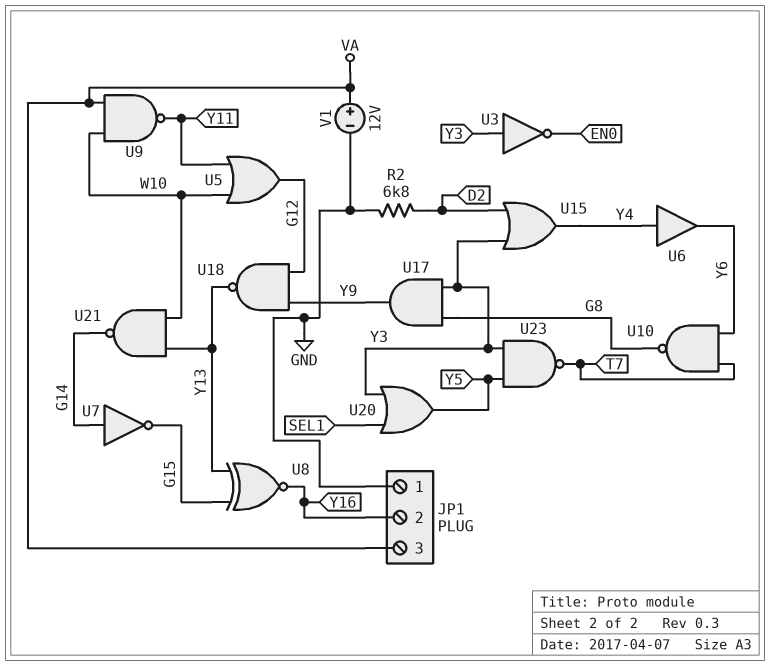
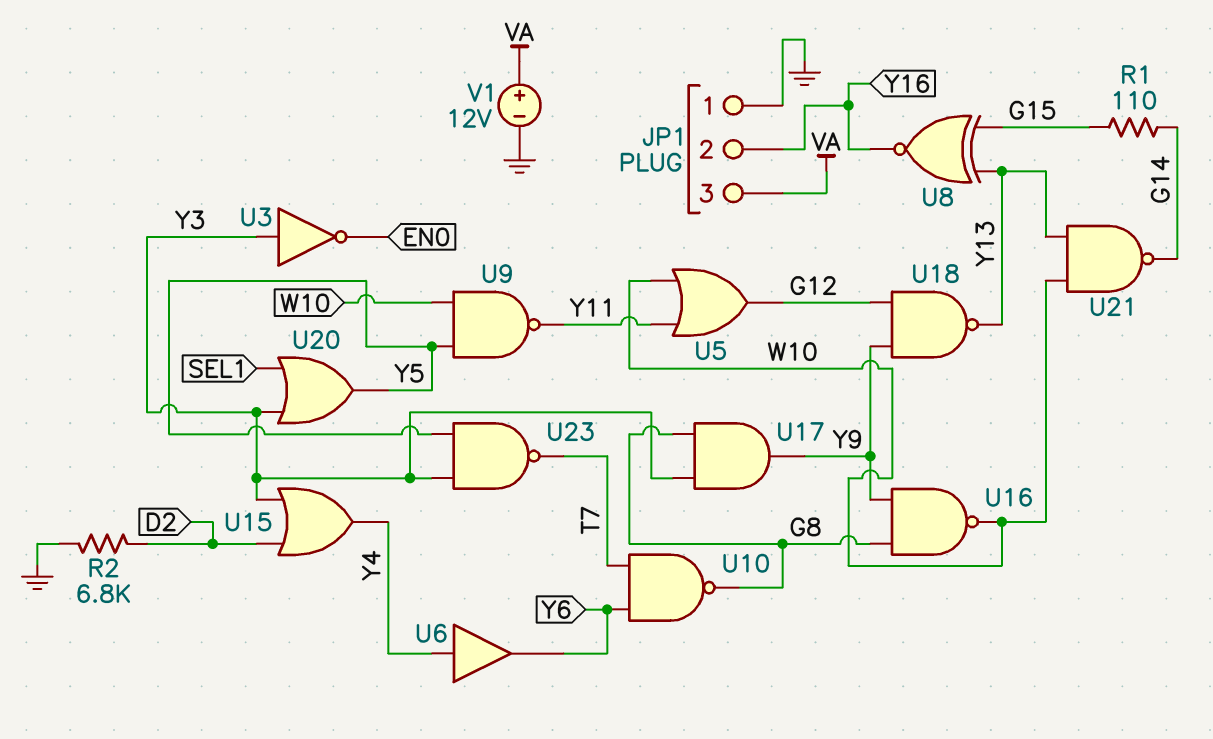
R1: none -> 110 (G14, G15)
U7: NOT (in G14, out G15) -> none
U9: NAND (in VA, in W10, out Y11) -> NAND (in W10, in Y5, out Y11)
U16: none -> NAND (in G8, in Y9, out W10)

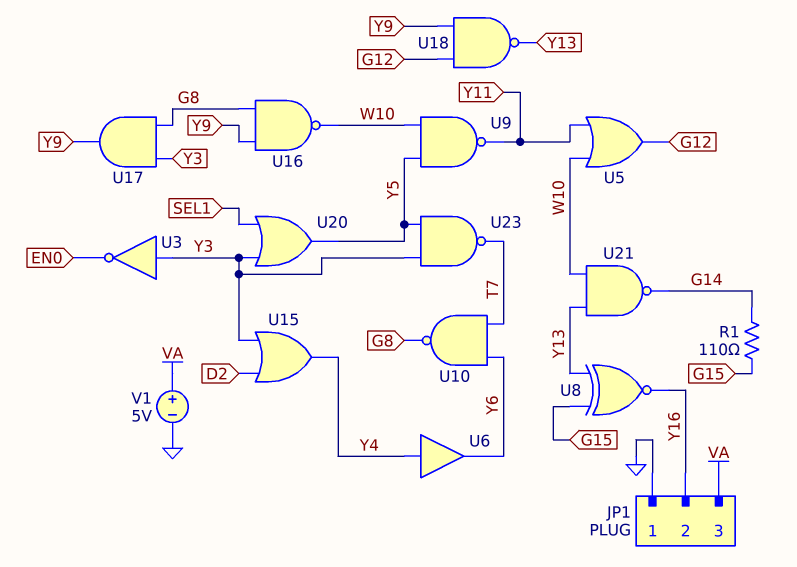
R2: 6.8k (D2, GND) -> none
V1: 12V (plus VA, minus GND) -> 5V (plus VA, minus GND)

